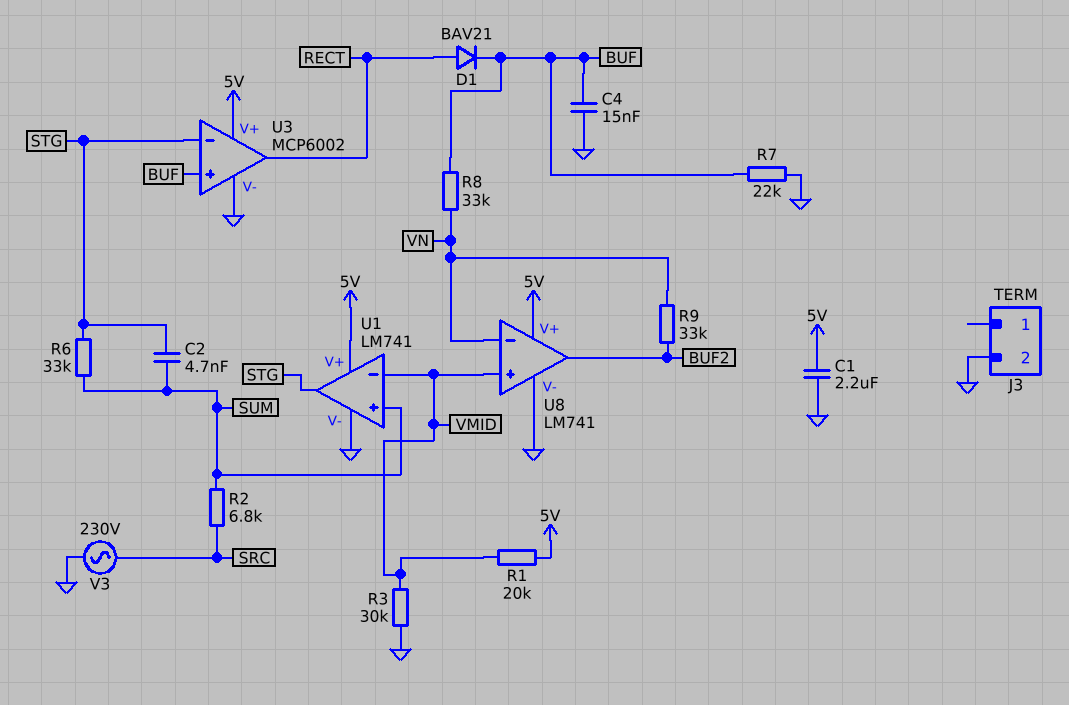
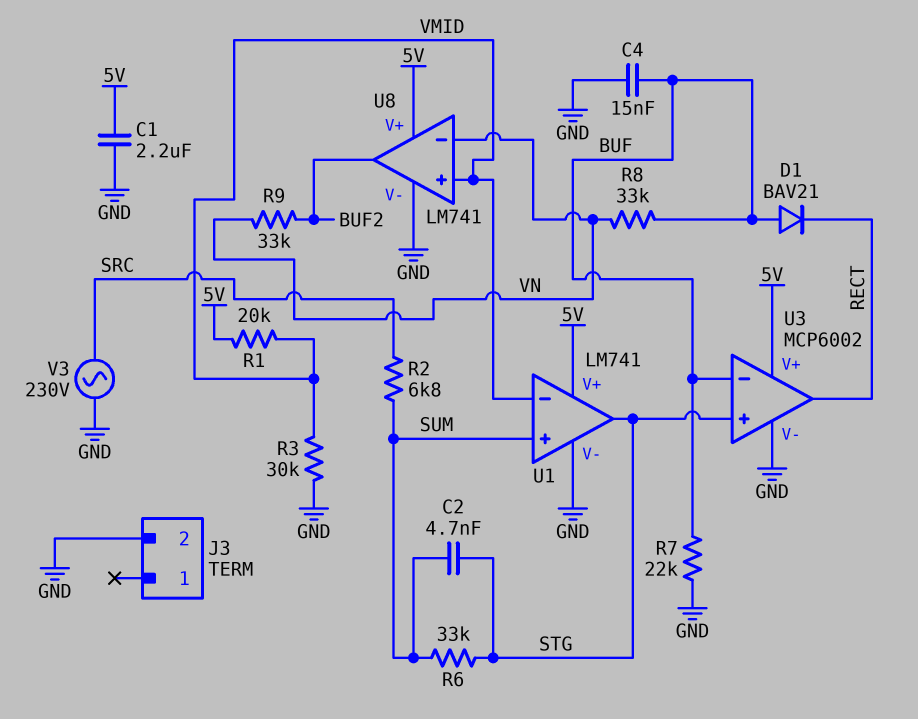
D1: diode BAV21 (A RECT, K BUF) -> diode BAV21 (A BUF, K RECT)
U3 pin in+: BUF -> STG
U3 pin in-: STG -> BUF

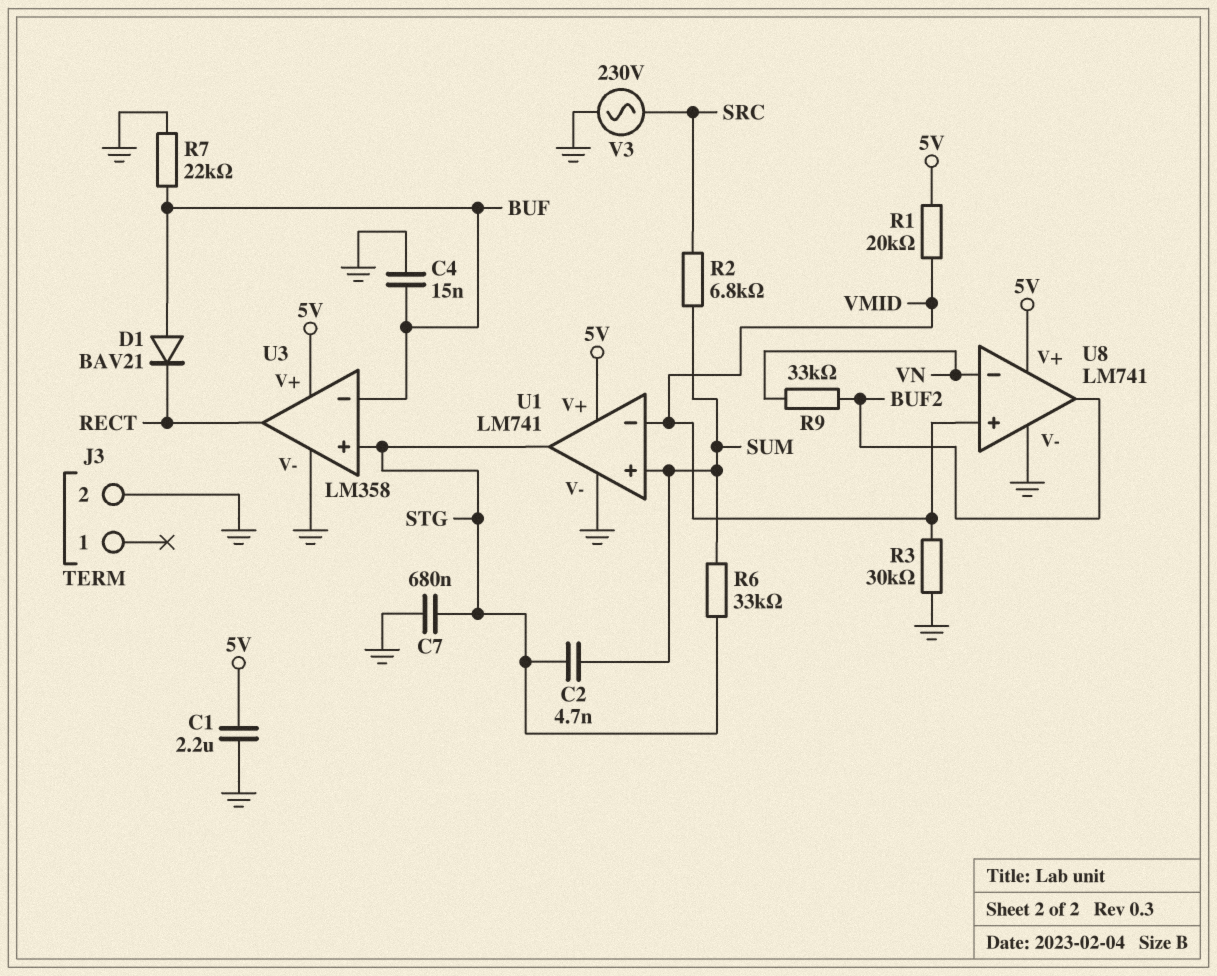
C7: none -> 680nF (GND, STG)
R8: 33k (BUF, VN) -> none
U3: MCP6002 -> LM358

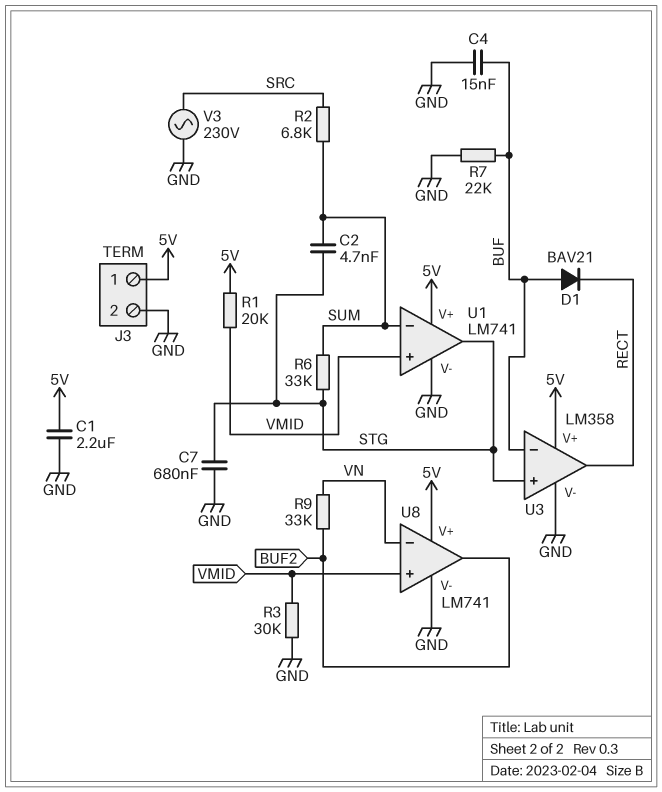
J3 pin 1: none -> 5V
U1 pin in+: SUM -> VMID
U1 pin in-: VMID -> SUM

